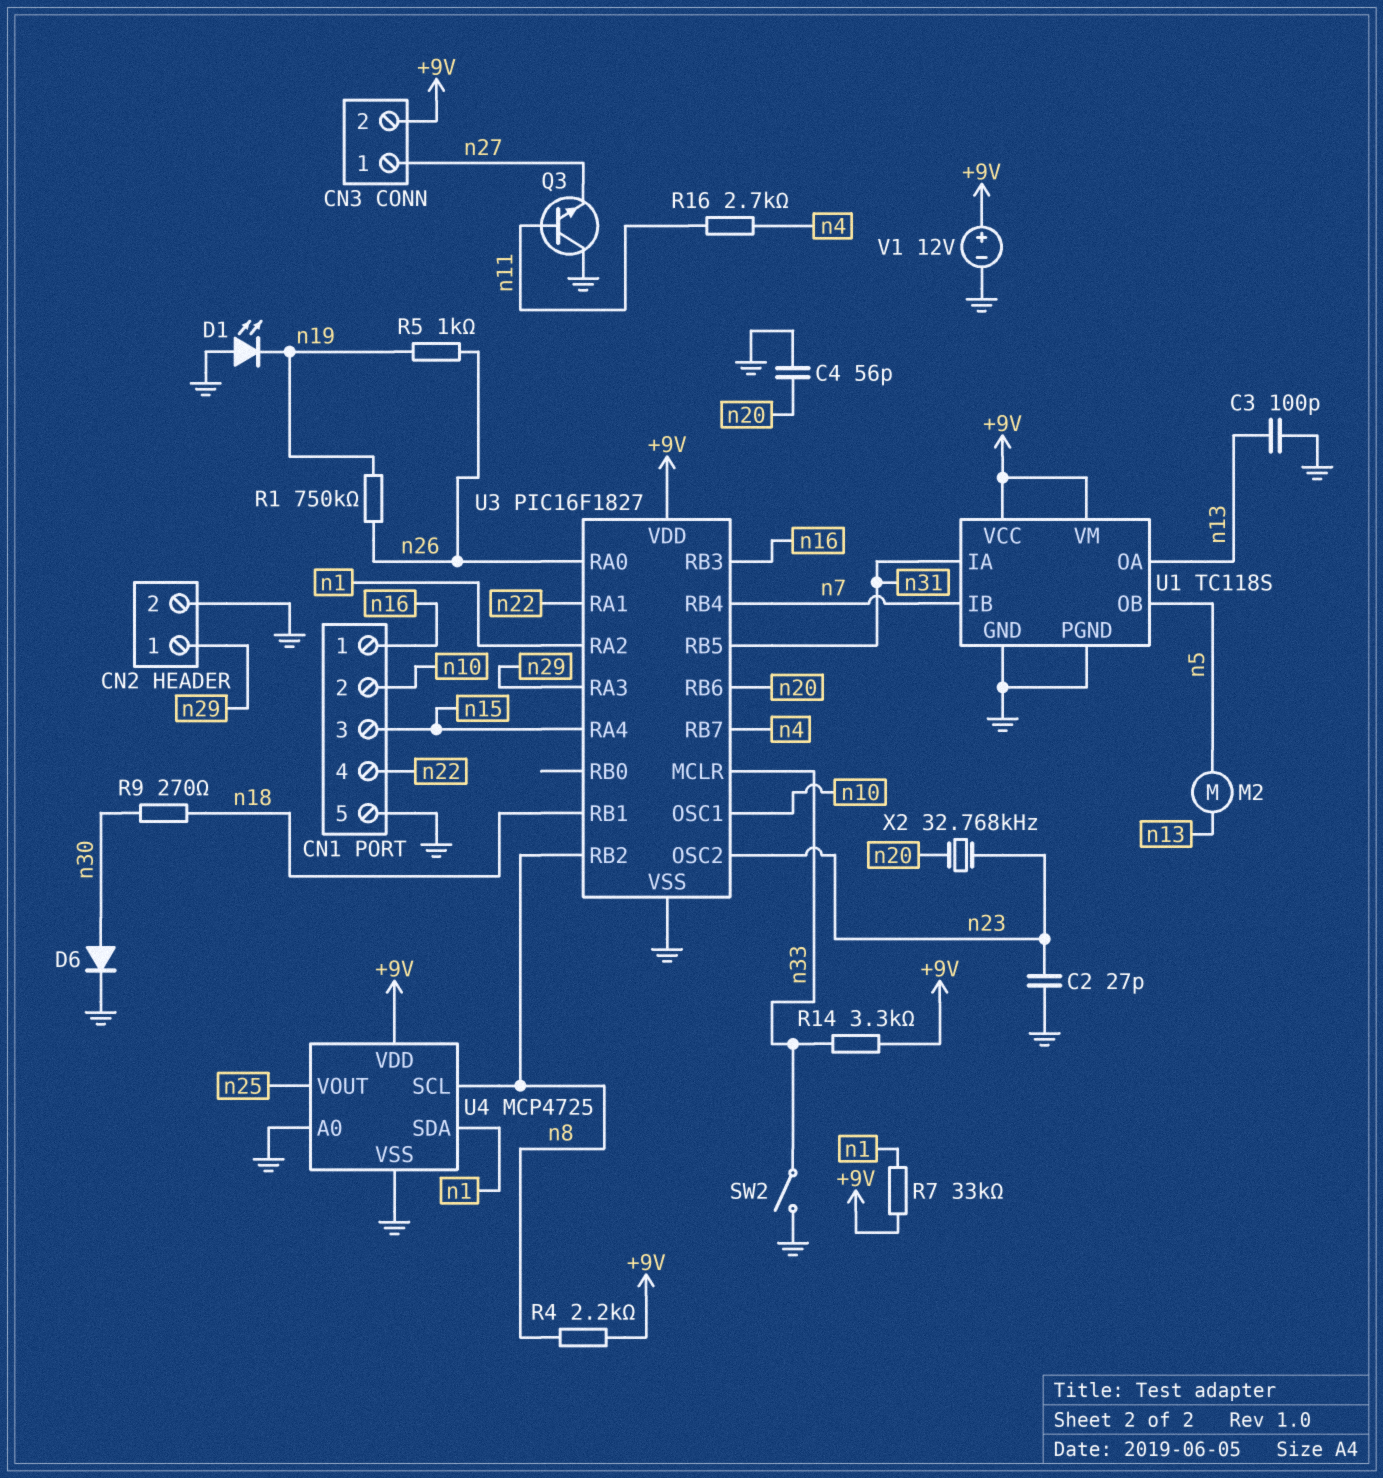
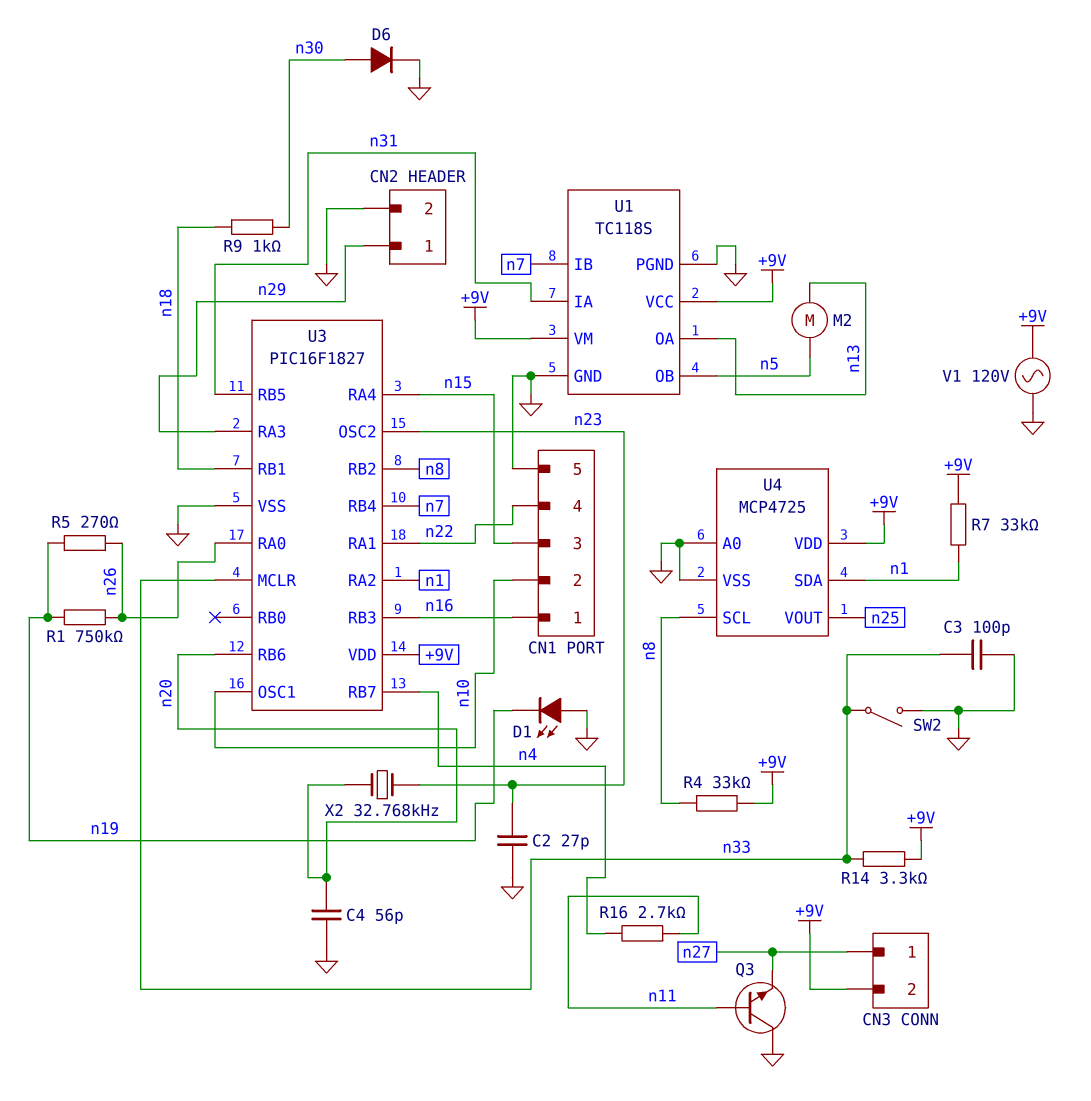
C3: 100pF (GND, n13) -> 100pF (GND, n33)
R4: 2.2k (+9V, n8) -> 33k (+9V, n8)
R5: 1k (n19, n26) -> 270 (n19, n26)
R9: 270 (n18, n30) -> 1k (n18, n30)
V1: 12V (plus +9V, minus GND) -> AC 120V (+9V, GND)

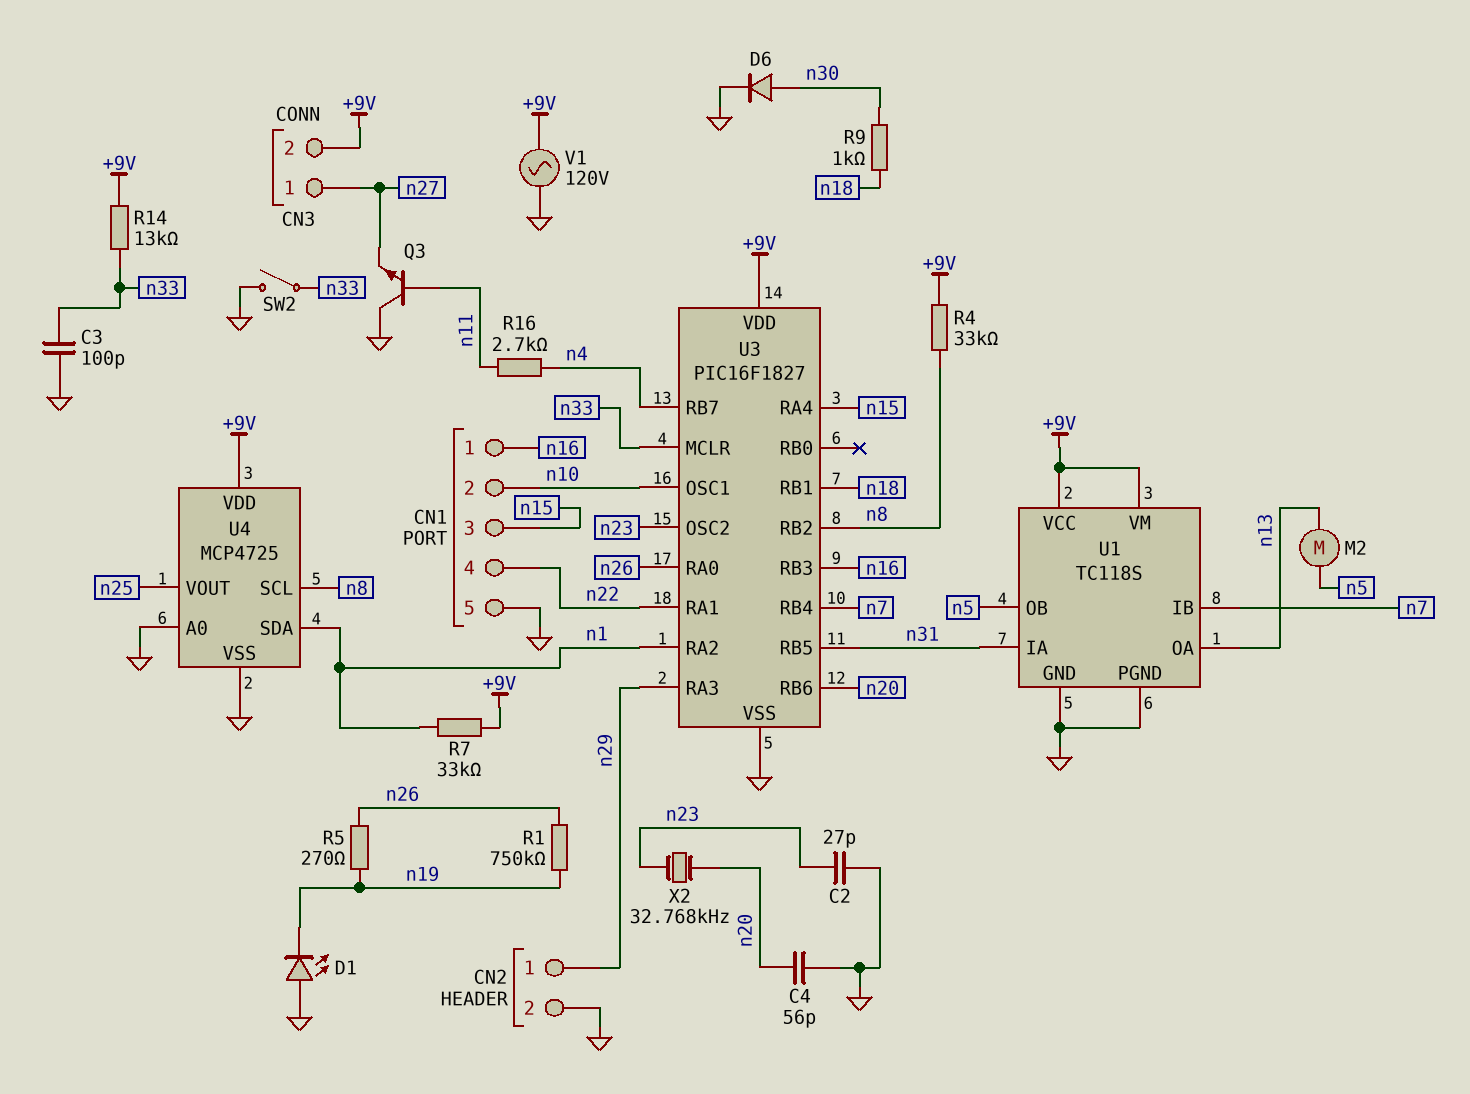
R14: 3.3k (+9V, n33) -> 13k (+9V, n33)

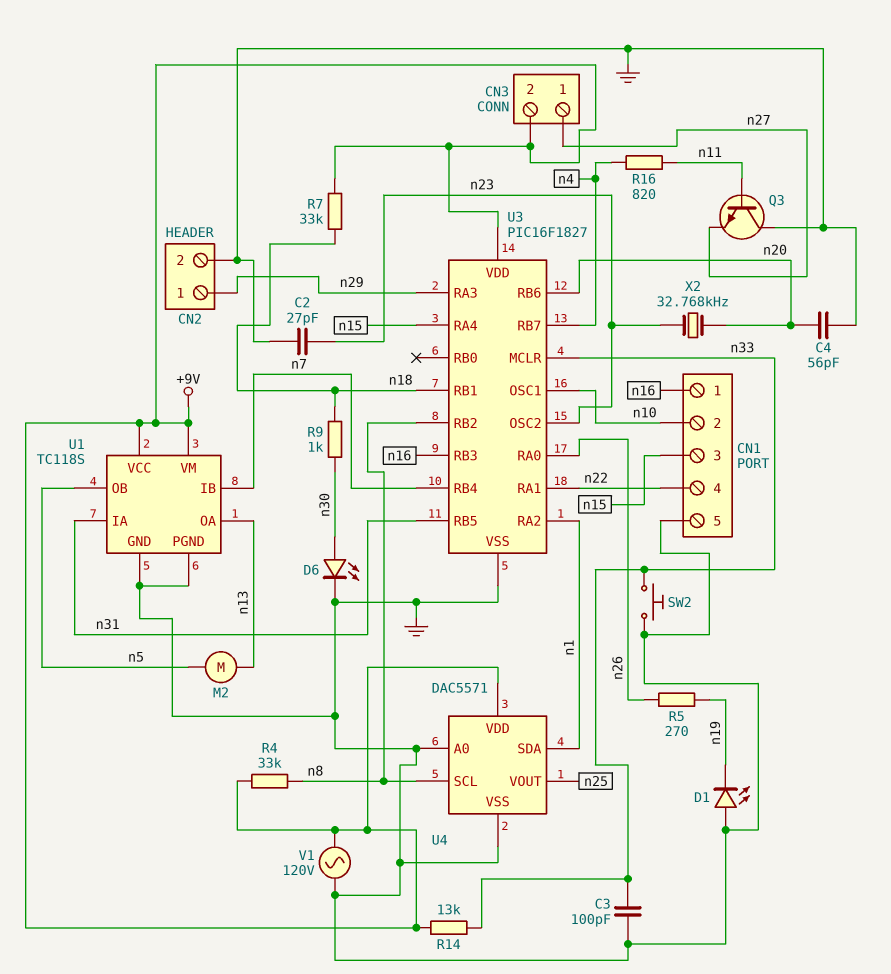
D6: diode (A n30, K GND) -> LED (A n30, K GND)
R1: 750k (n19, n26) -> none
R7: 33k (+9V, n1) -> 33k (+9V, n18)
R16: 2.7k (n4, n11) -> 820 (n4, n11)
SW2: switch (GND, n33) -> button (GND, n33)
U4: MCP4725 -> DAC5571

